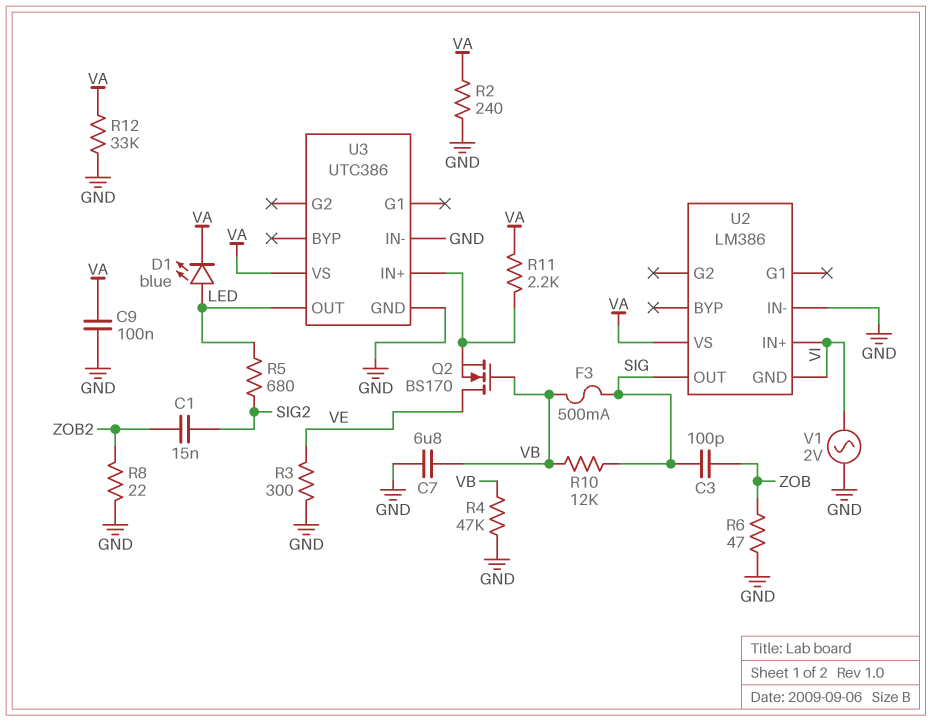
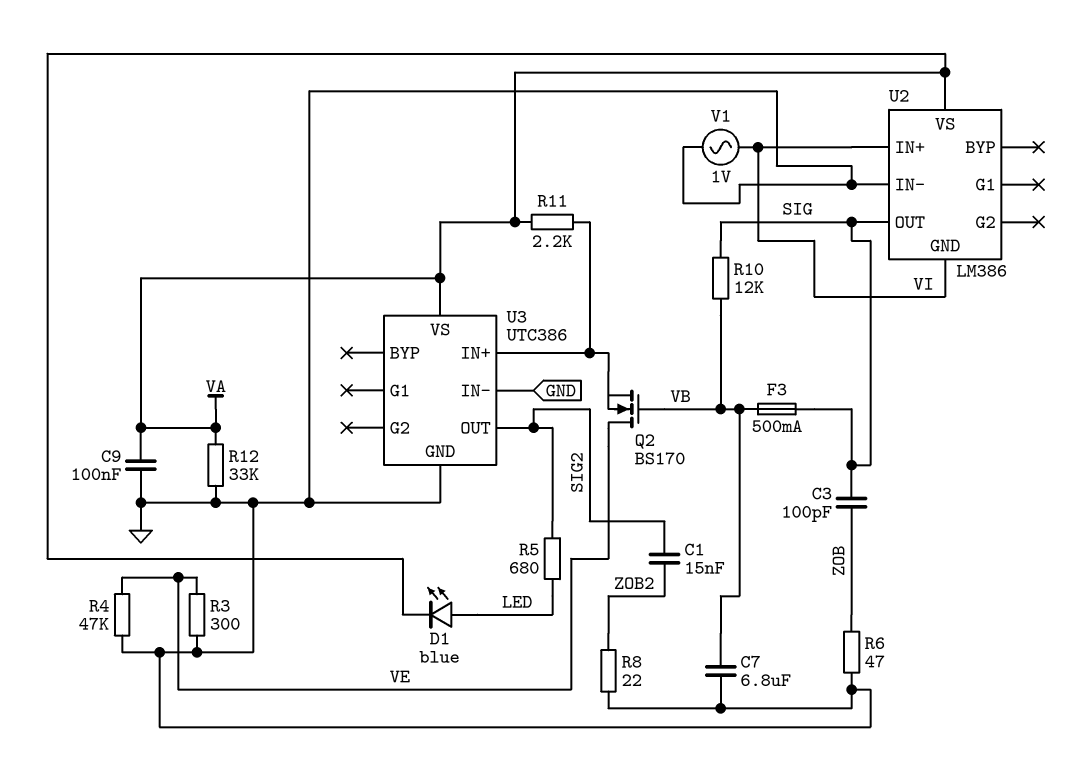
R2: 240 (GND, VA) -> none
R4: 47k (GND, VB) -> 47k (GND, VE)
U3 pin OUT: LED -> SIG2
V1: AC 2V (GND, VI) -> AC 1V (GND, VI)

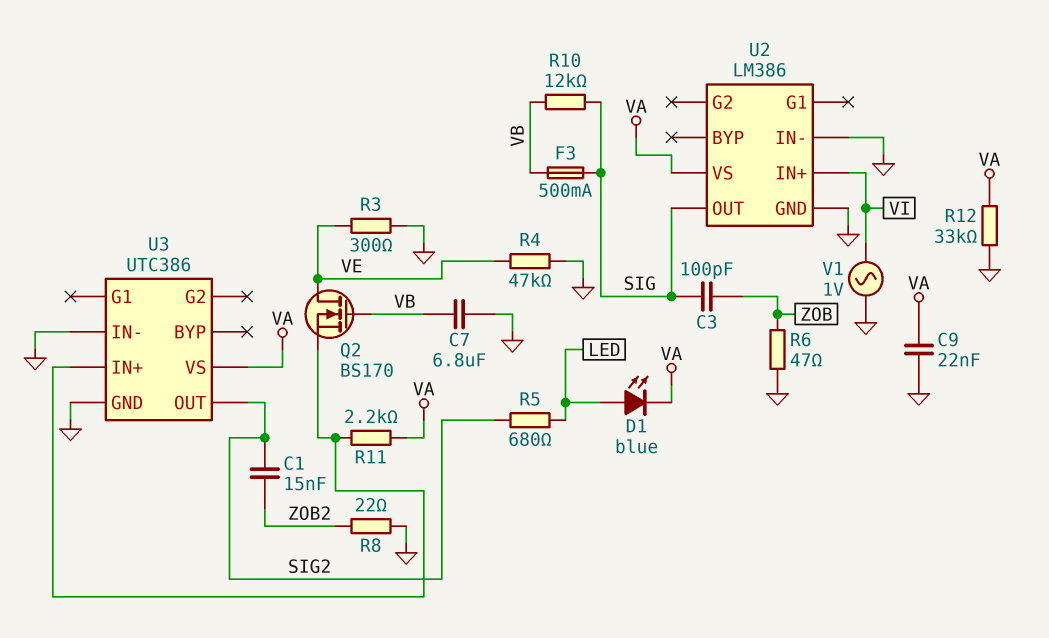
C9: 100nF (GND, VA) -> 22nF (GND, VA)
U2 pin GND: VI -> GND

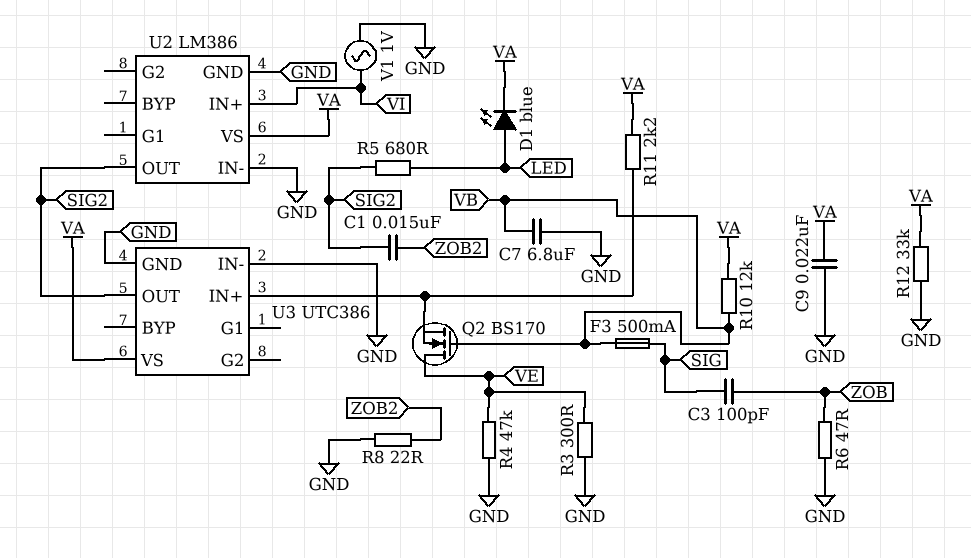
R10: 12k (SIG, VB) -> 12k (VA, VB)
U2 pin OUT: SIG -> SIG2

